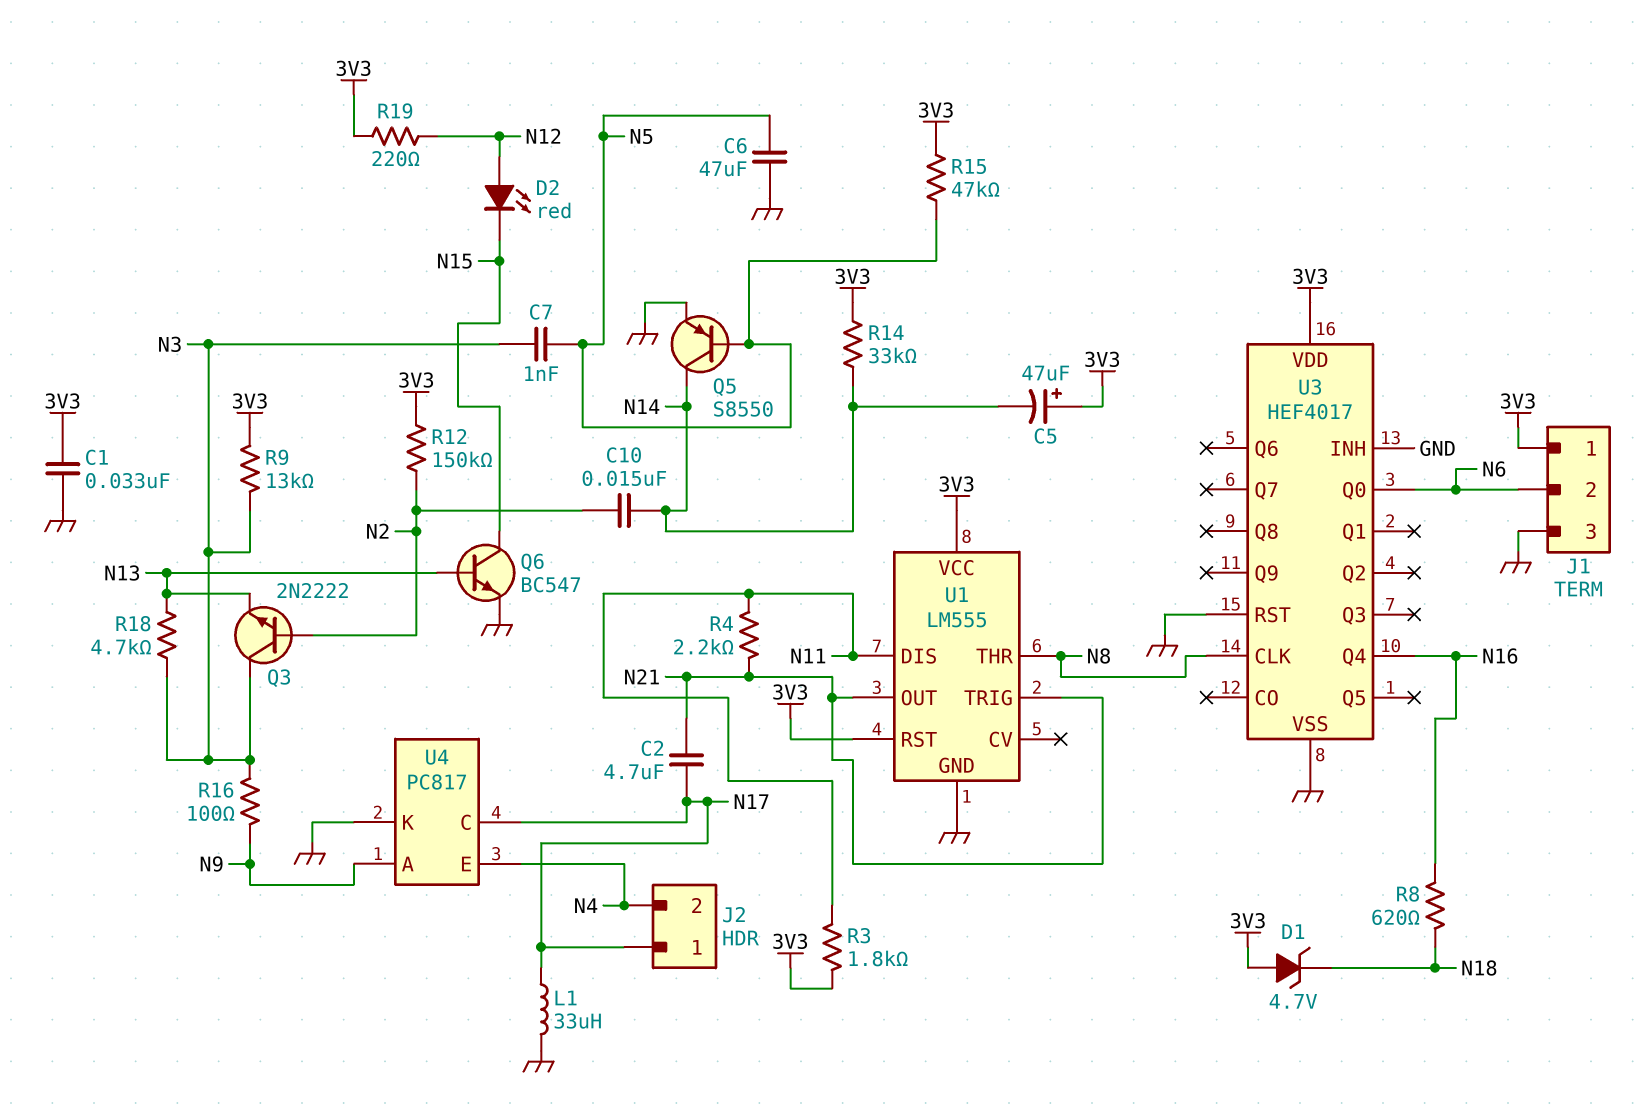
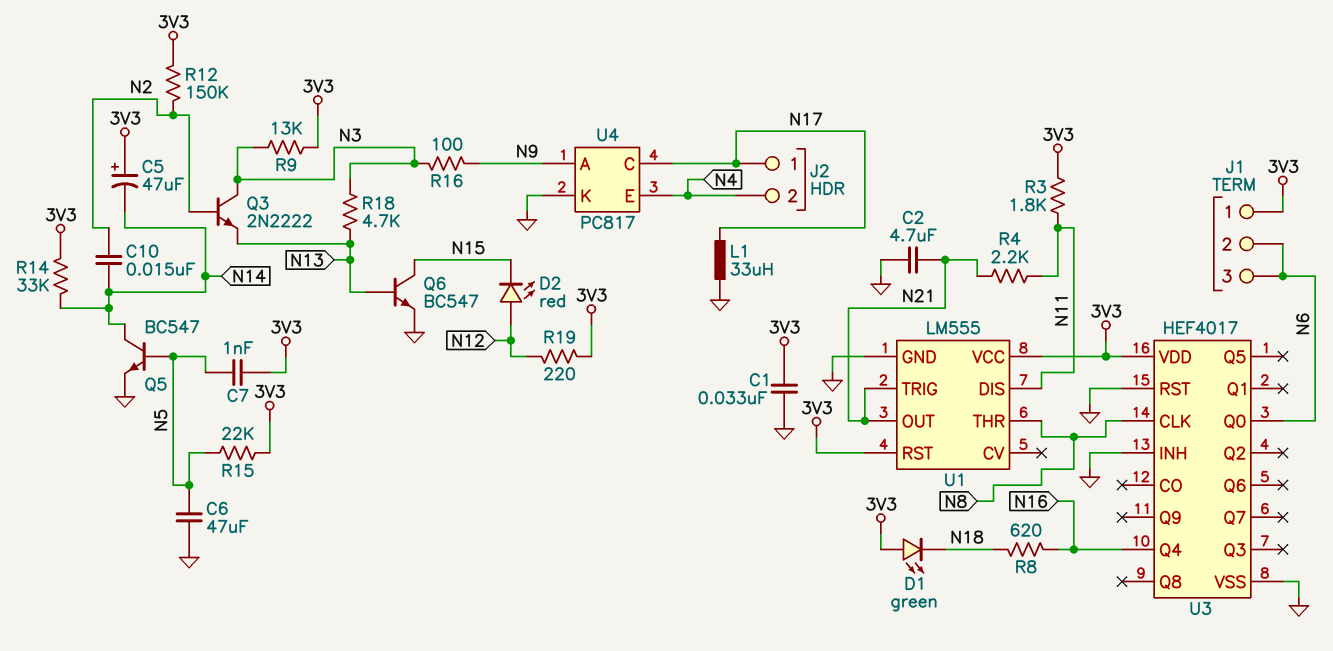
C2: 4.7uF (N17, N21) -> 4.7uF (GND, N21)
C7: 1nF (N3, N5) -> 1nF (3V3, N5)
D1: zener 4.7V (A 3V3, K N18) -> LED green (A 3V3, K N18)
J1 pin 3: GND -> N6
Q5: PNP S8550 (B N5, C N14, E GND) -> NPN BC547 (B N5, C N14, E GND)
R15: 47k (3V3, N5) -> 22k (3V3, N5)

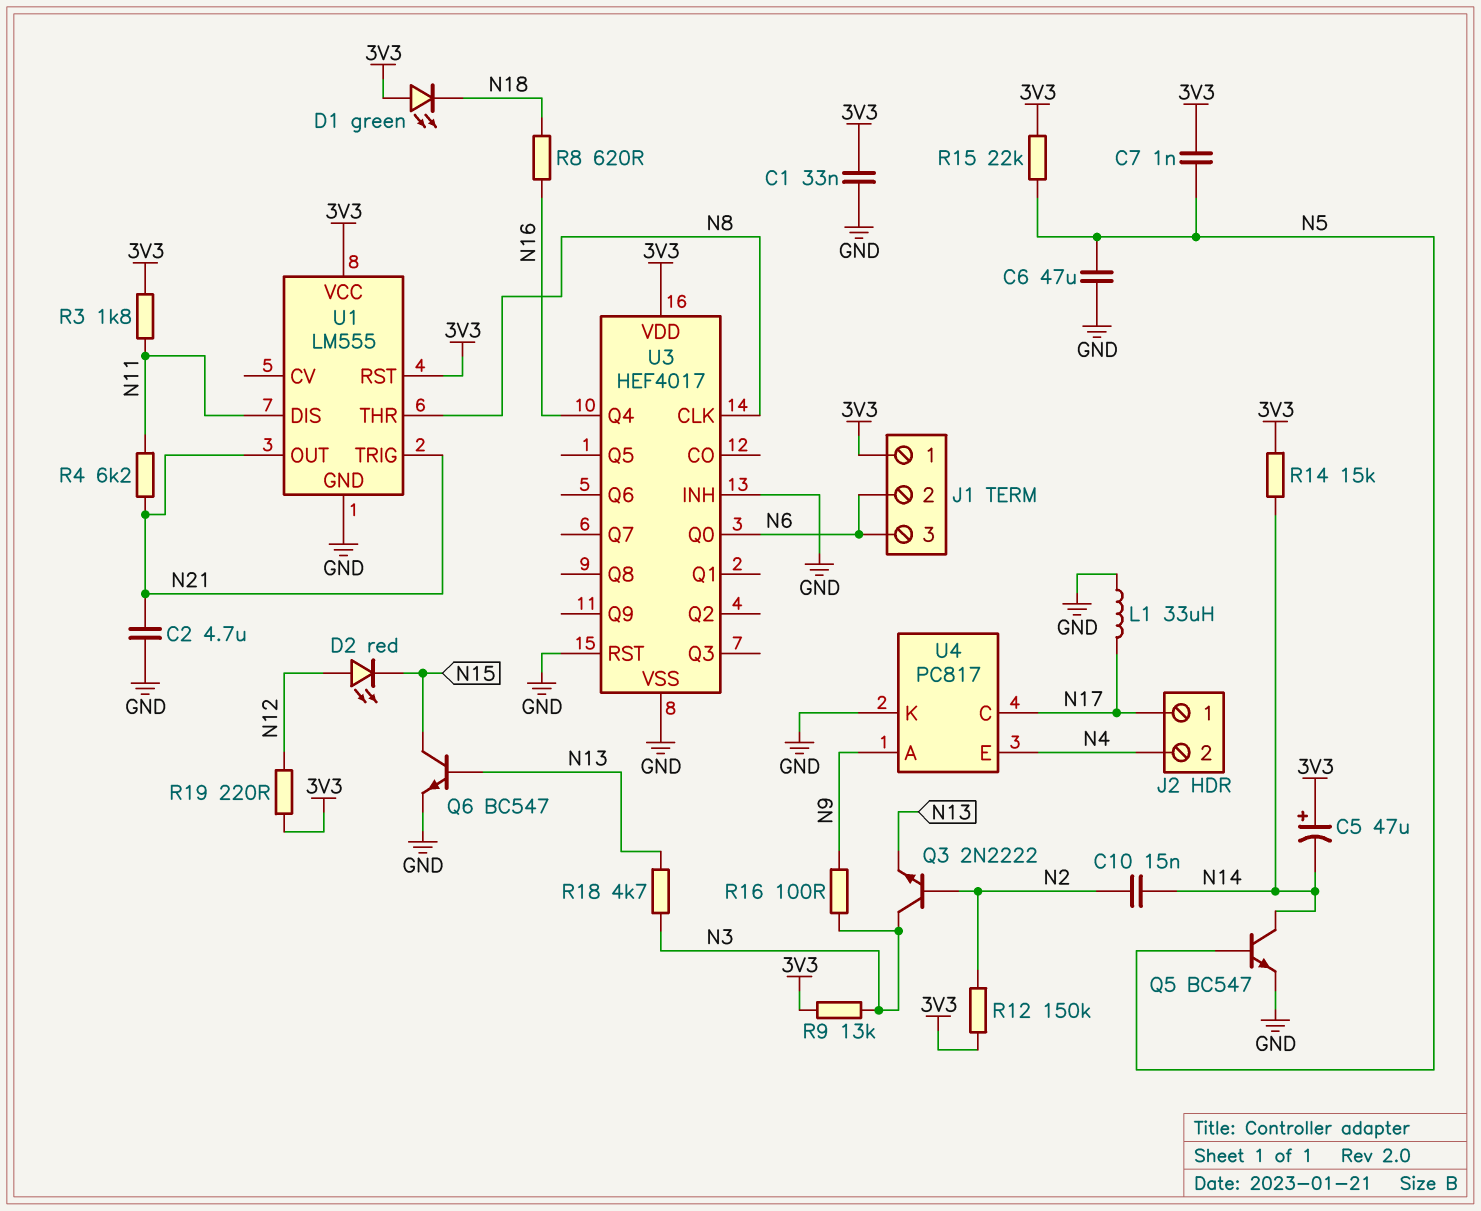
R4: 2.2k (N11, N21) -> 6.2k (N11, N21)
R14: 33k (3V3, N14) -> 15k (3V3, N14)

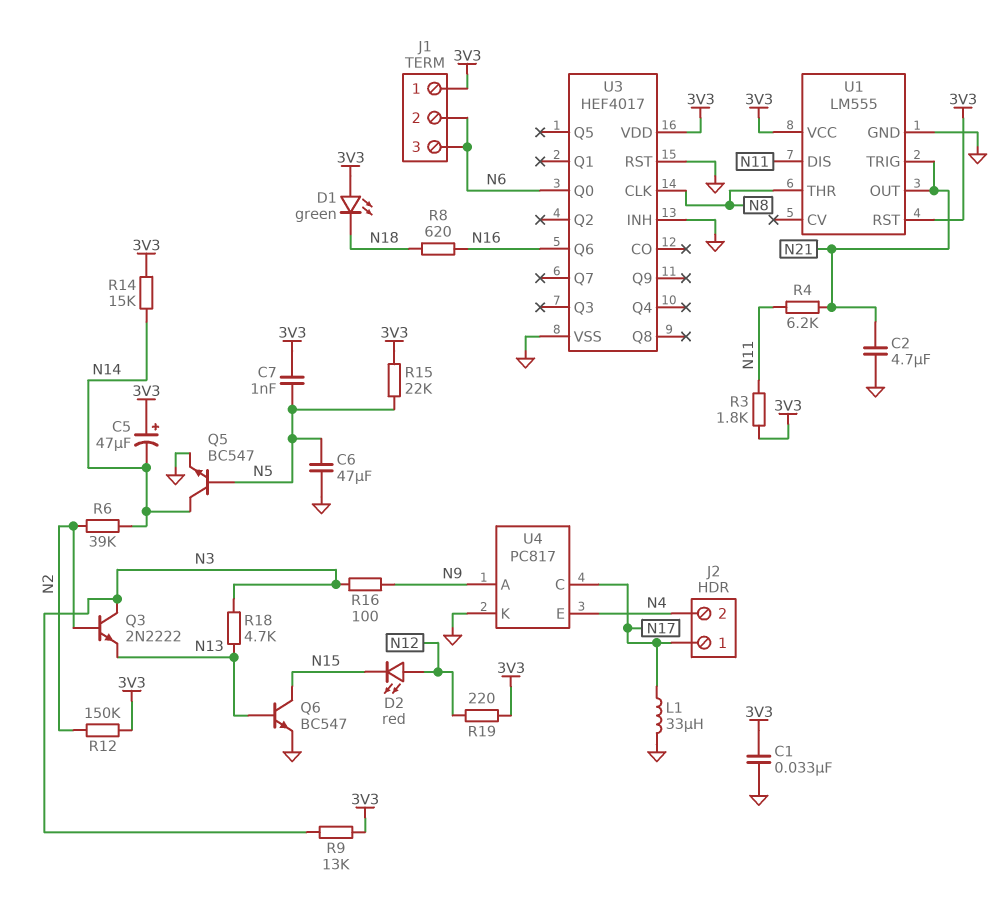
C10: 15nF (N2, N14) -> none
R6: none -> 39k (N2, N14)
U3 pin Q4: N16 -> none
U3 pin Q6: none -> N16

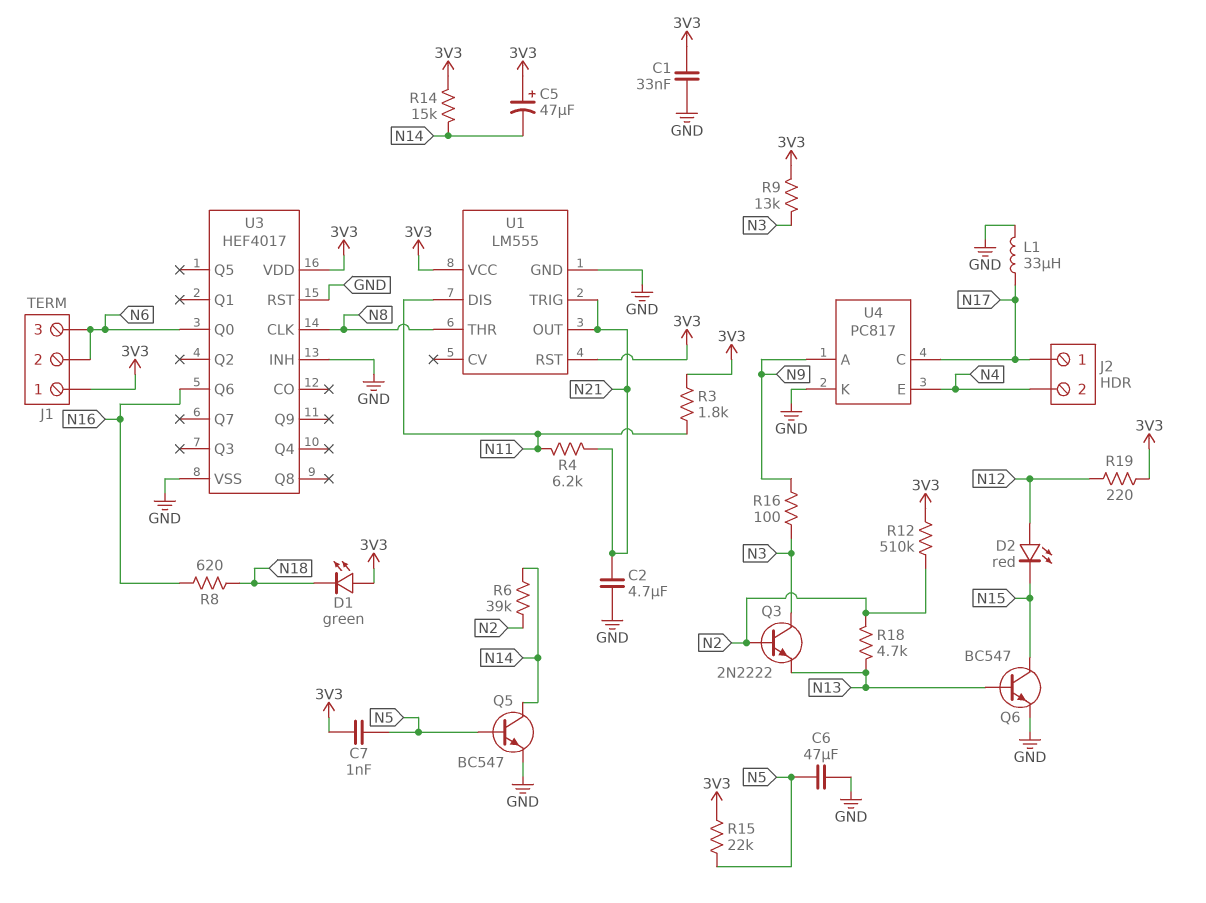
R12: 150k (3V3, N2) -> 510k (3V3, N2)
R18: 4.7k (N3, N13) -> 4.7k (N2, N13)

